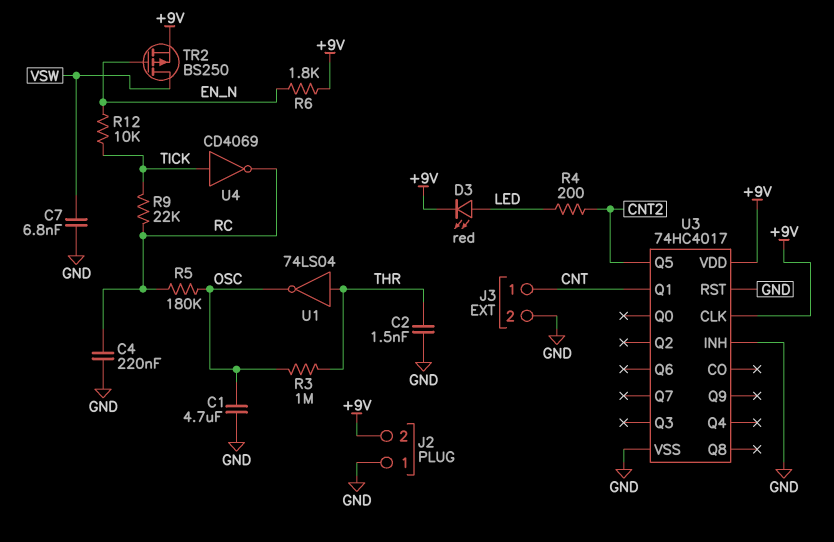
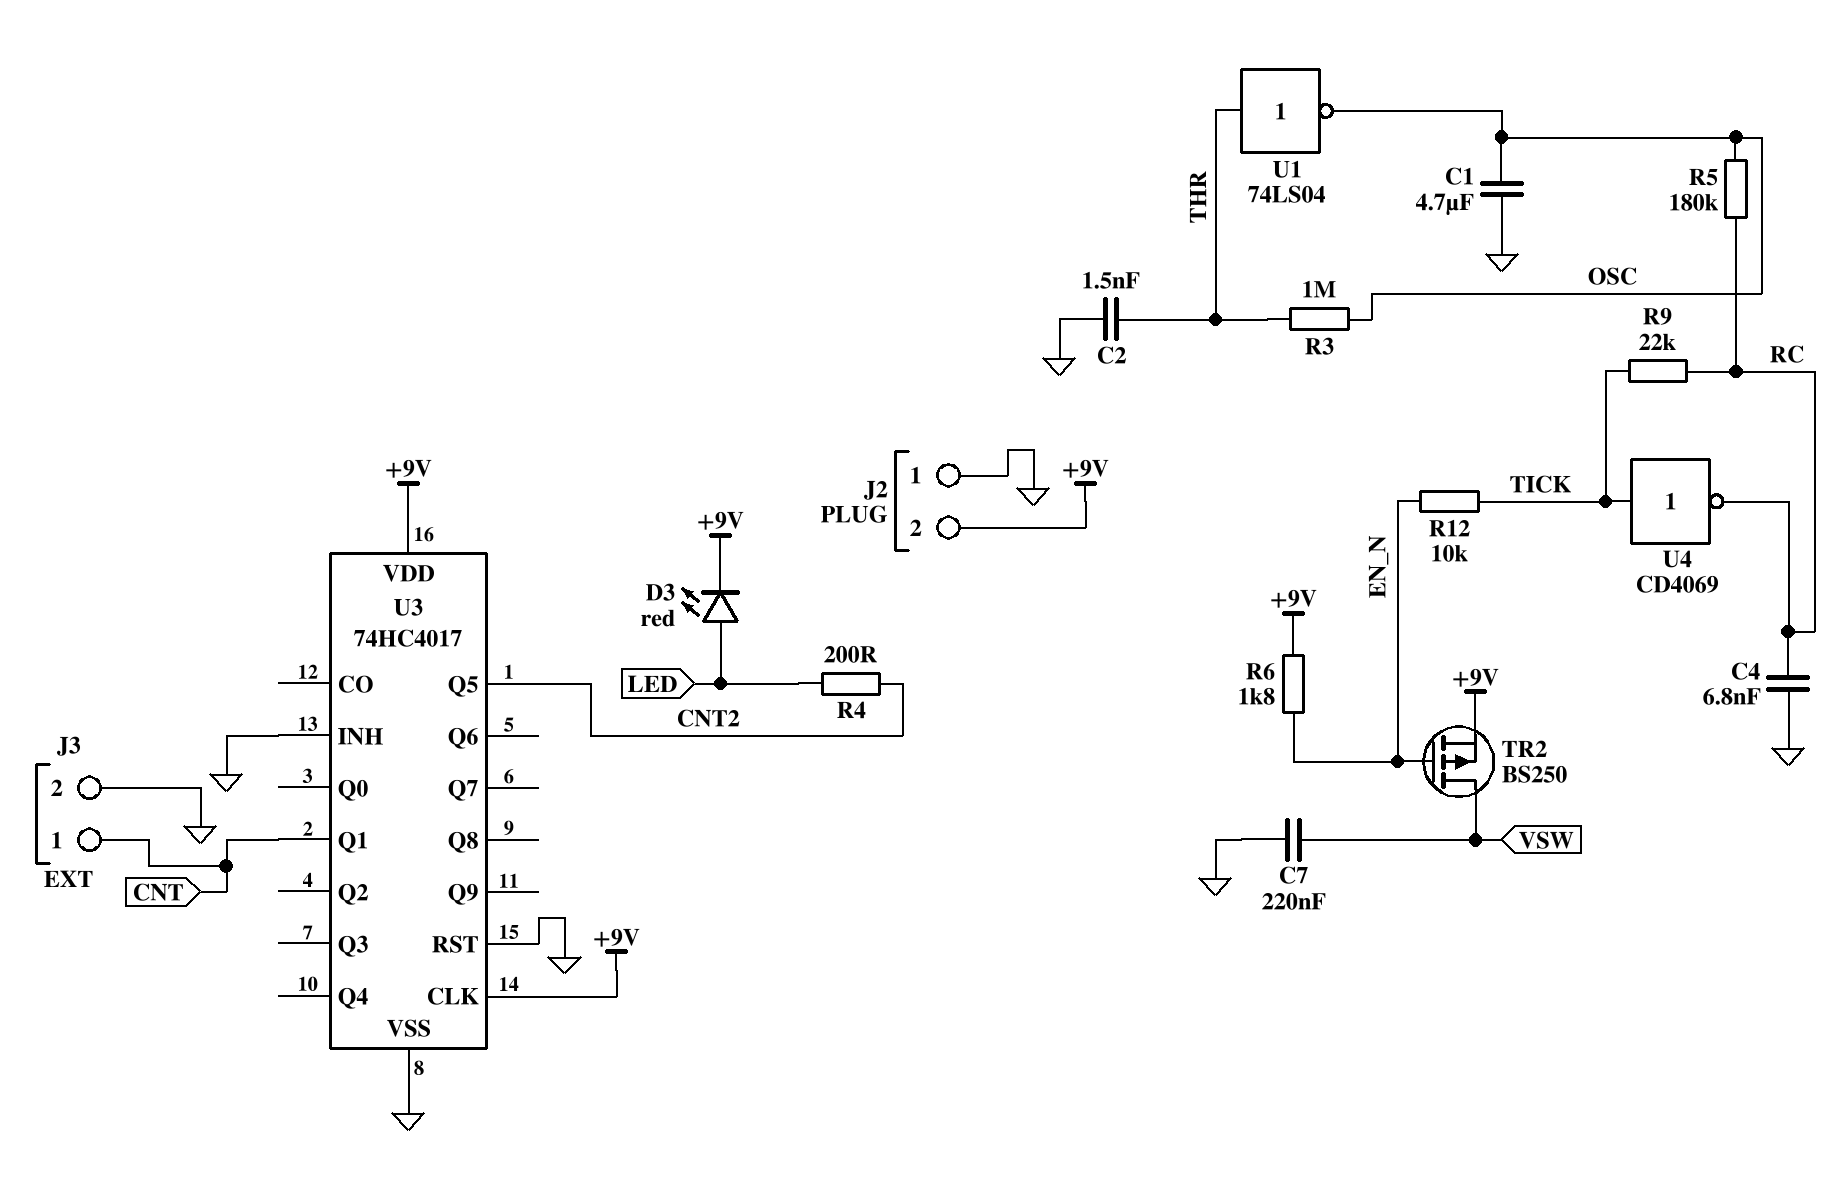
C4: 220nF (GND, RC) -> 6.8nF (GND, RC)
C7: 6.8nF (GND, VSW) -> 220nF (GND, VSW)

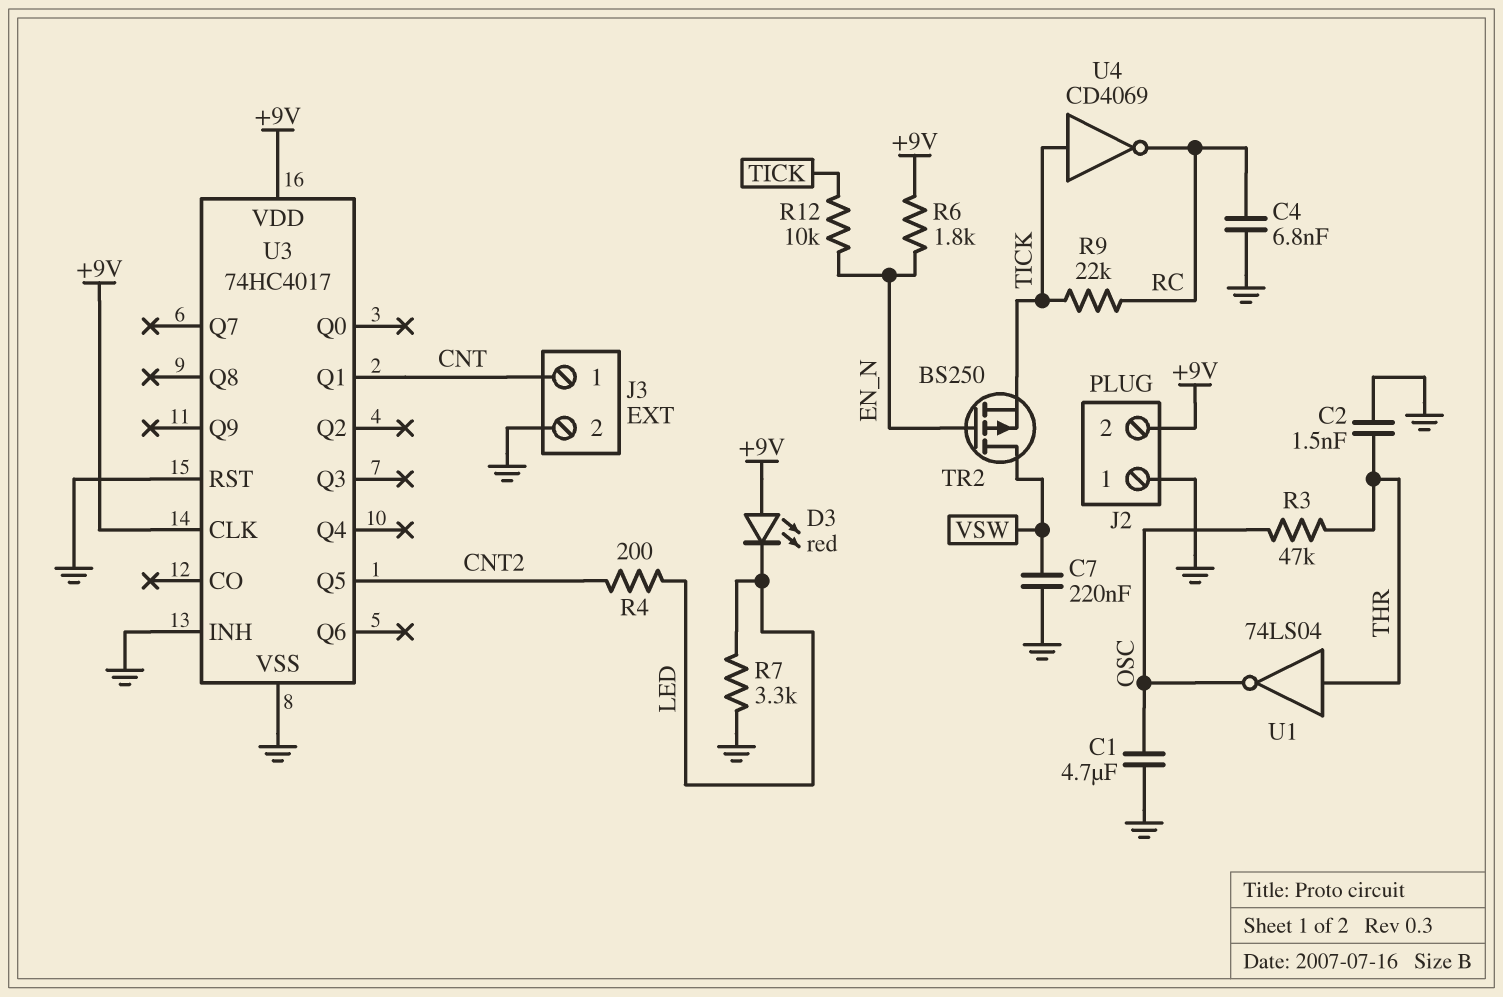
D3: LED red (A LED, K +9V) -> LED red (A +9V, K LED)
R3: 1M (OSC, THR) -> 47k (OSC, THR)
R5: 180k (OSC, RC) -> none
R7: none -> 3.3k (GND, LED)
TR2: PMOS BS250 (G EN_N, D VSW, S +9V) -> PMOS BS250 (G EN_N, D VSW, S TICK)

